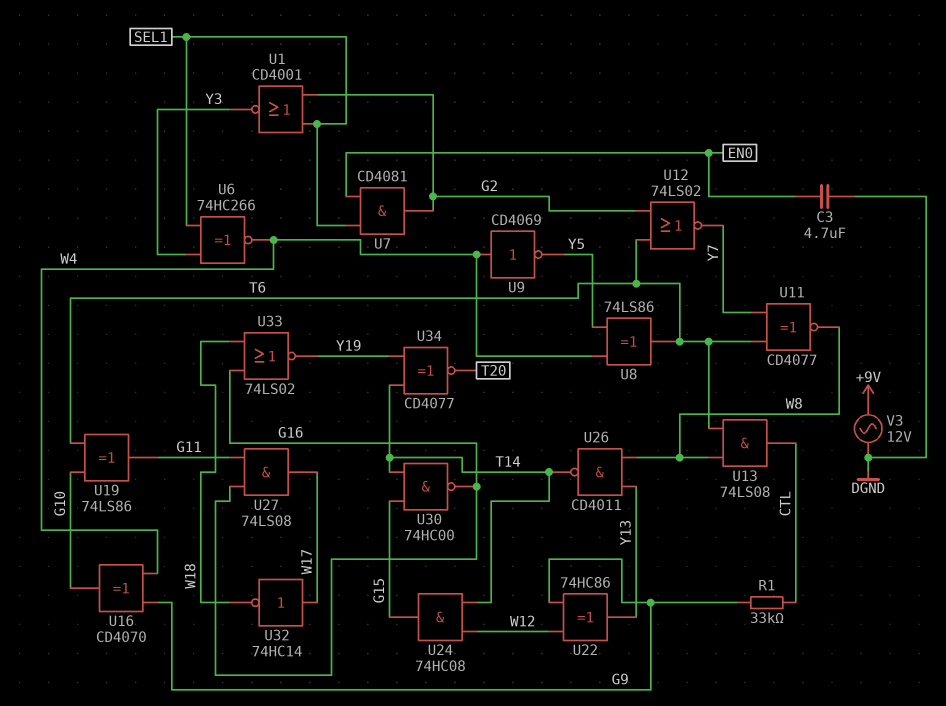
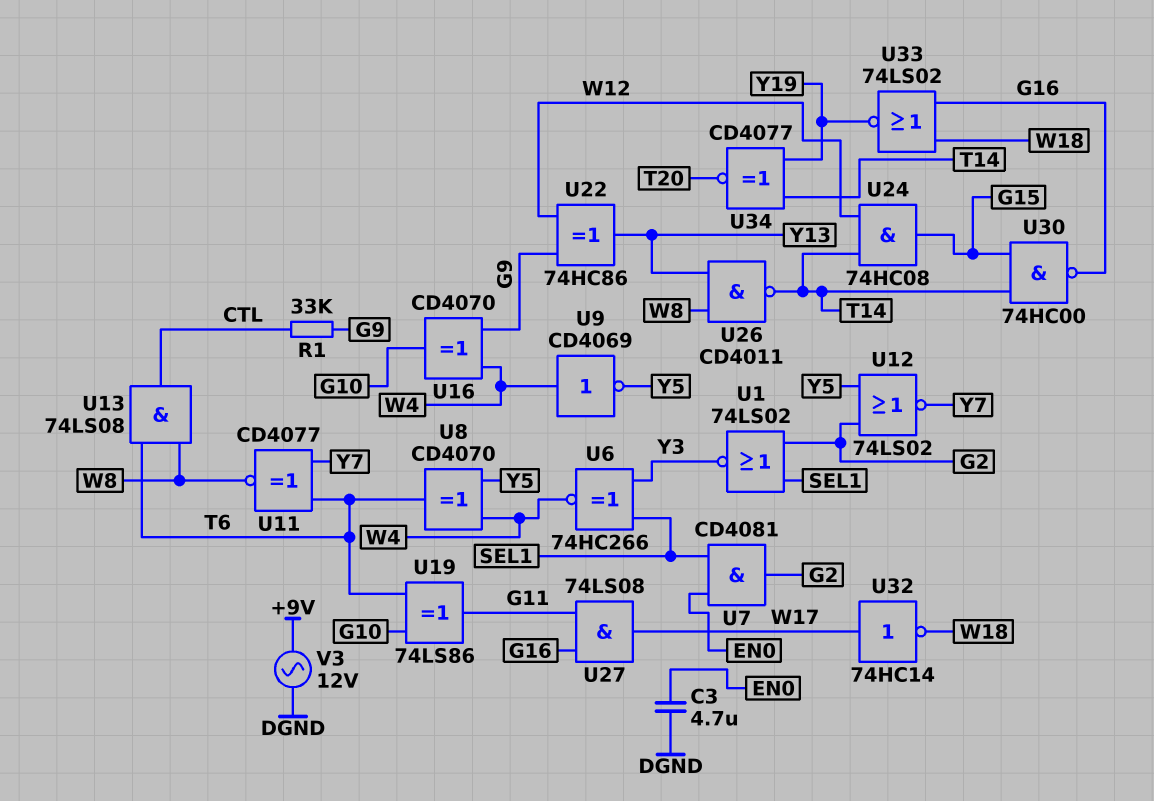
U1: NOR CD4001 (in G2, in SEL1, out Y3) -> NOR 74LS02 (in G2, in SEL1, out Y3)
U8: XOR 74LS86 (in W4, in Y5, out T6) -> XOR CD4070 (in W4, in Y5, out T6)
U12: NOR 74LS02 (in G2, in T6, out Y7) -> NOR 74LS02 (in G2, in Y5, out Y7)

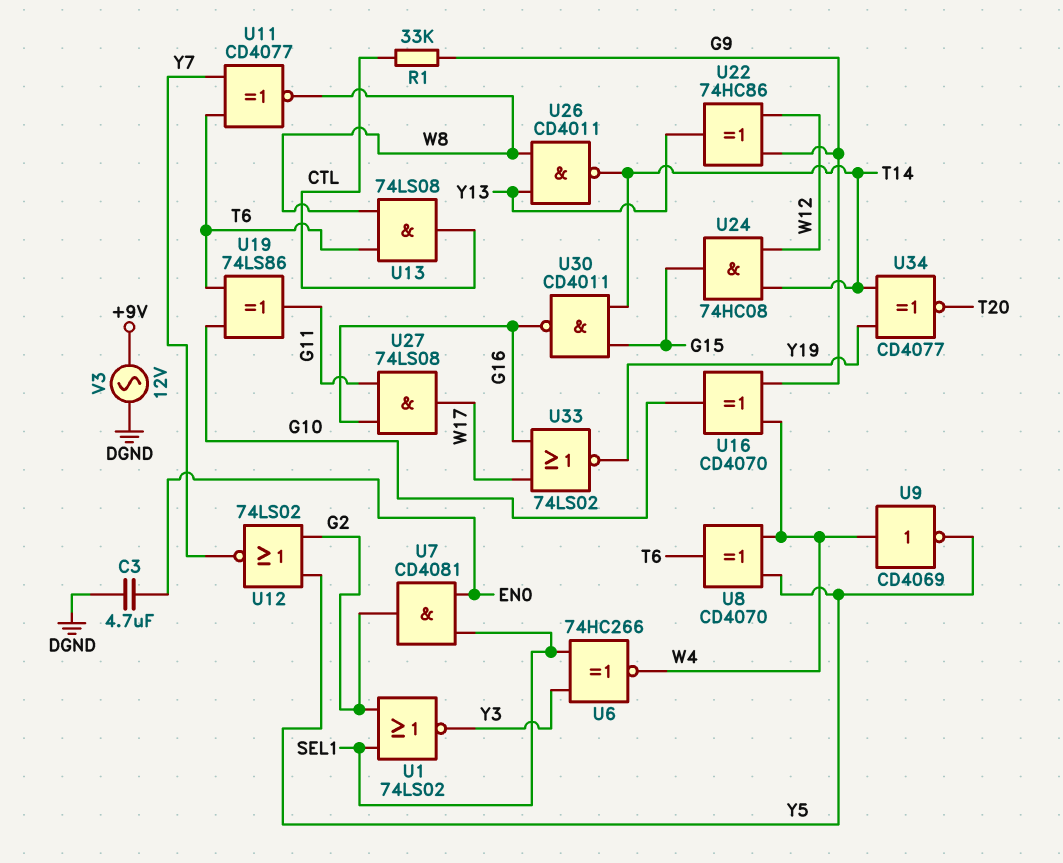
U30: NAND 74HC00 (in G15, in T14, out G16) -> NAND CD4011 (in G15, in T14, out G16)
U32: NOT 74HC14 (in W17, out W18) -> none
U33: NOR 74LS02 (in G16, in W18, out Y19) -> NOR 74LS02 (in G16, in W17, out Y19)

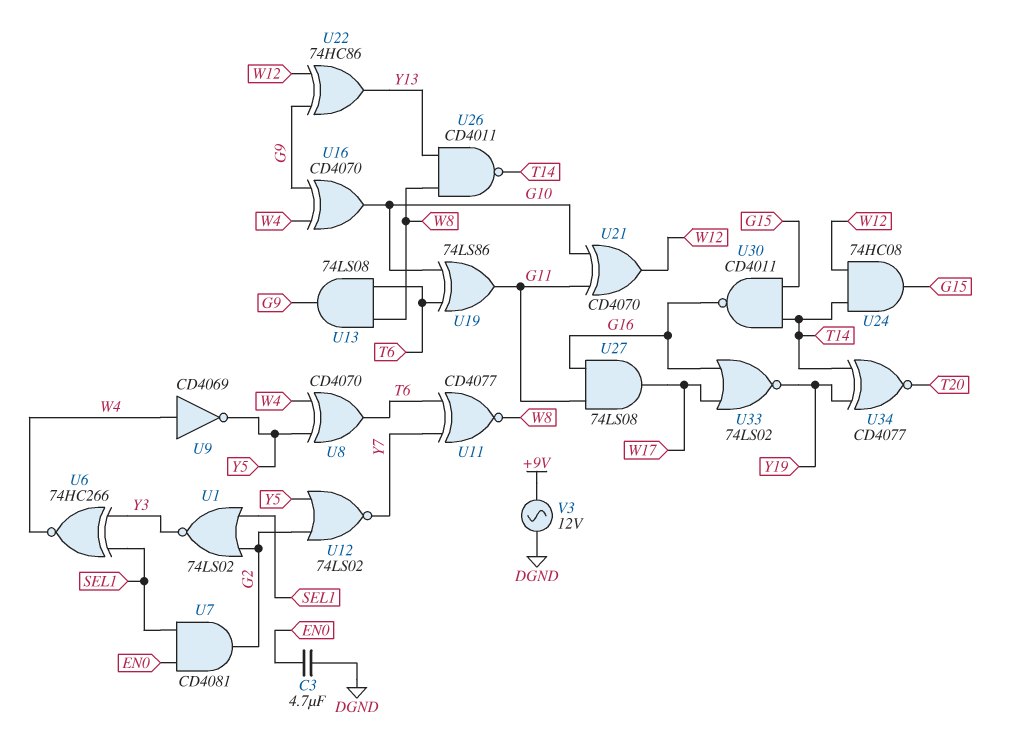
R1: 33k (CTL, G9) -> none
U13: AND 74LS08 (in T6, in W8, out CTL) -> AND 74LS08 (in T6, in W8, out G9)
U21: none -> XOR CD4070 (in G10, in G11, out W12)

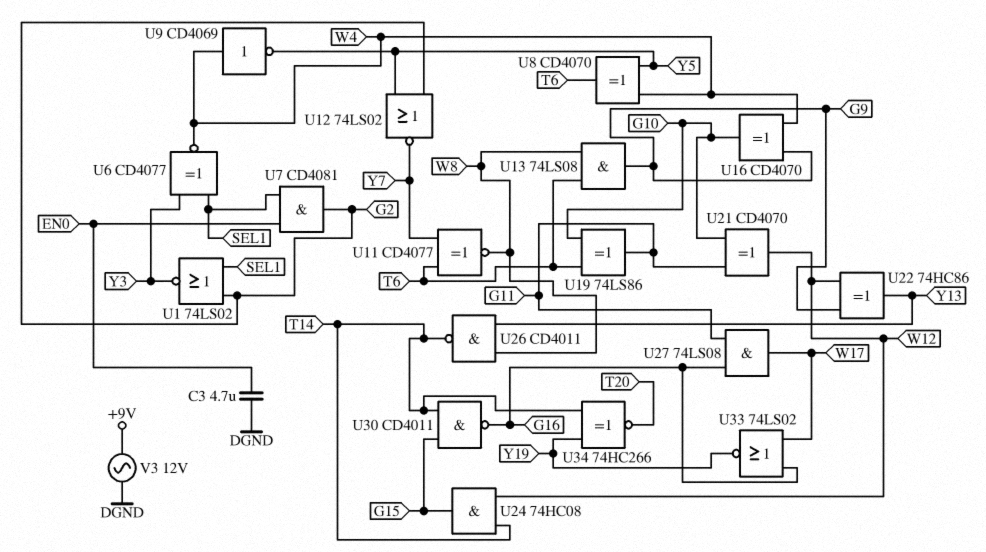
U6: XNOR 74HC266 (in SEL1, in Y3, out W4) -> XNOR CD4077 (in SEL1, in Y3, out W4)
U34: XNOR CD4077 (in T14, in Y19, out T20) -> XNOR 74HC266 (in T14, in Y19, out T20)

